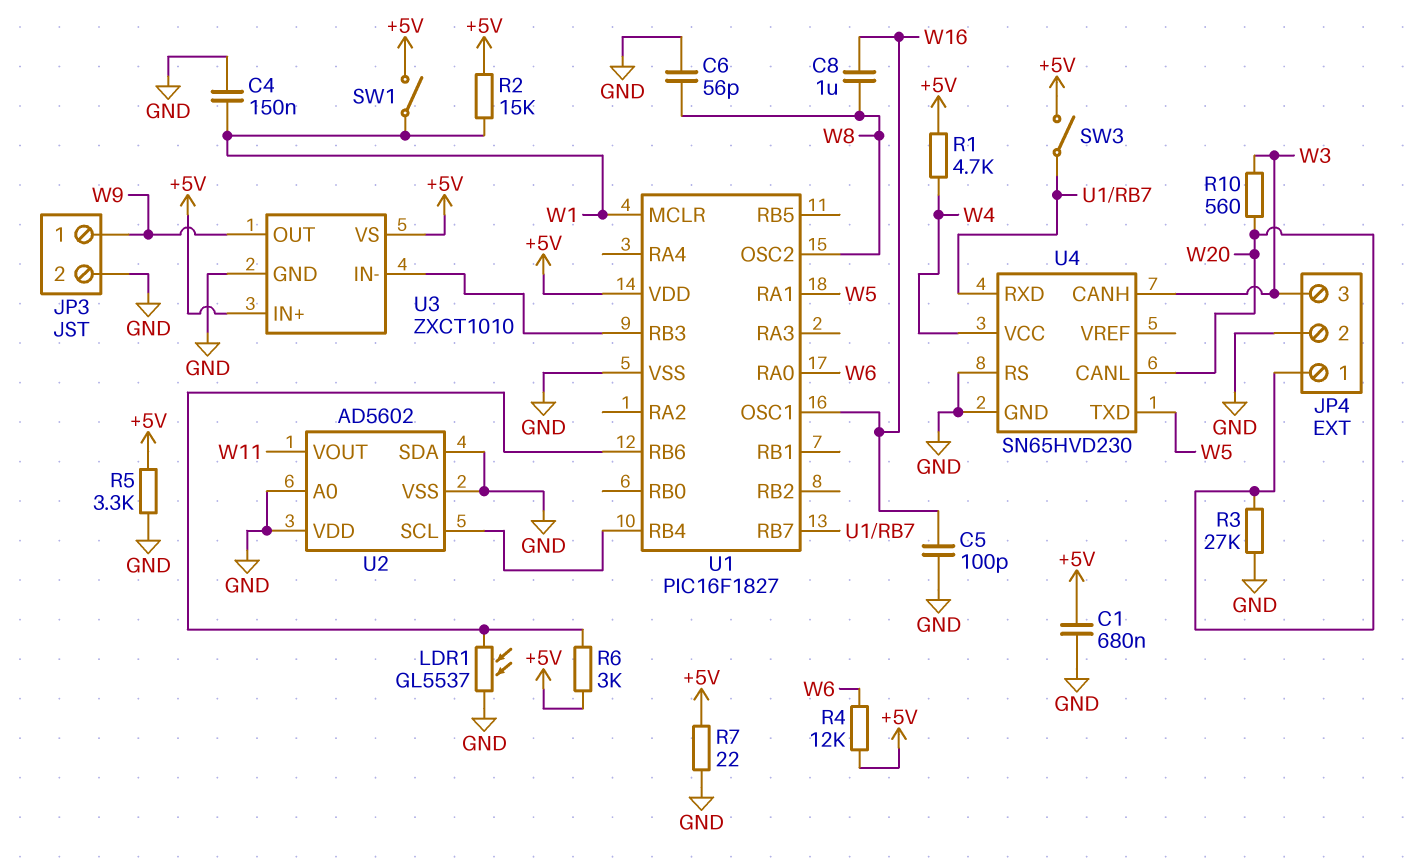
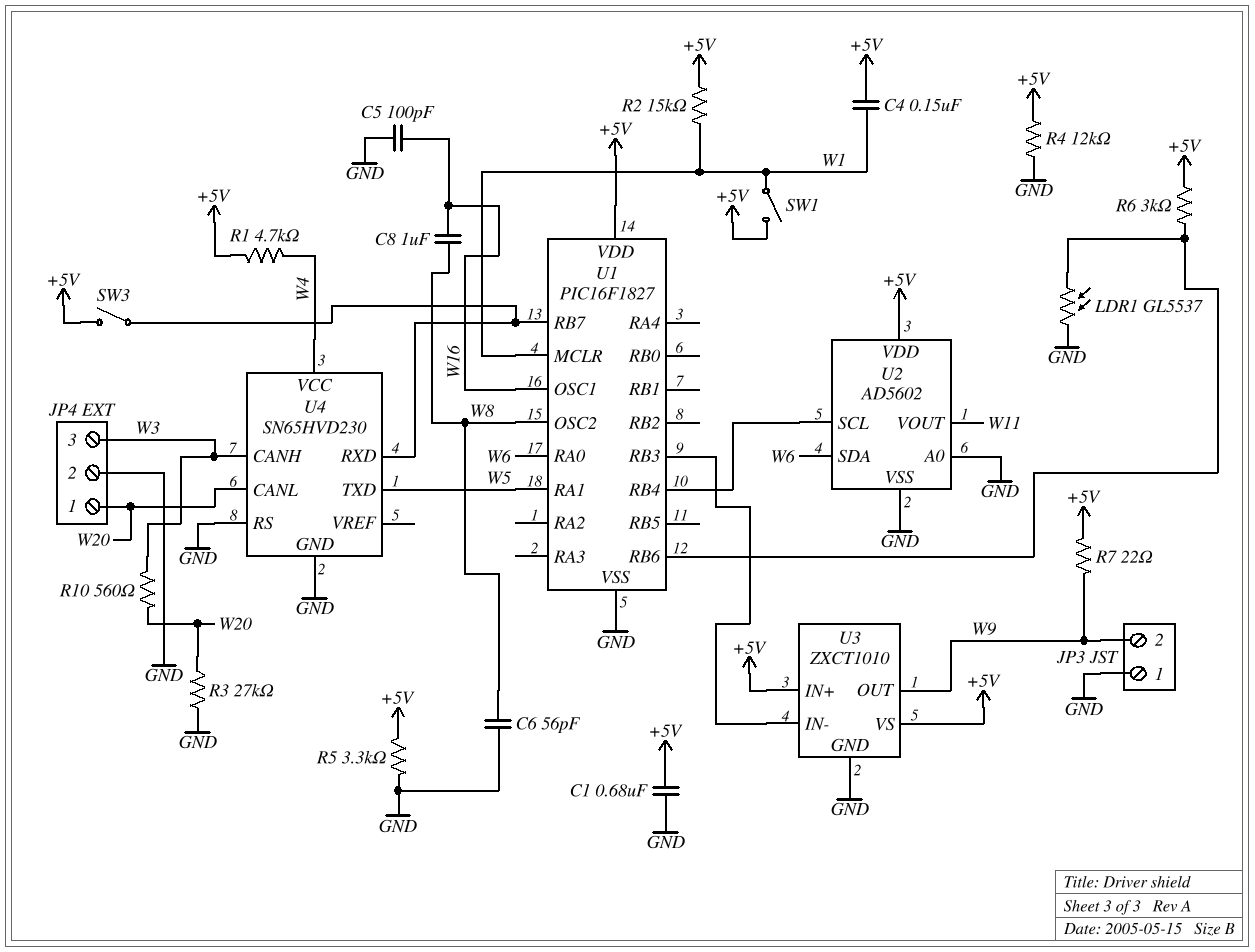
C4: 150nF (GND, W1) -> 150nF (+5V, W1)
JP3 pin 1: W9 -> GND
JP3 pin 2: GND -> W9
R4: 12k (+5V, W6) -> 12k (+5V, GND)
R7: 22 (+5V, GND) -> 22 (+5V, W9)
U2 pin SDA: GND -> W6
U2 pin VDD: GND -> +5V

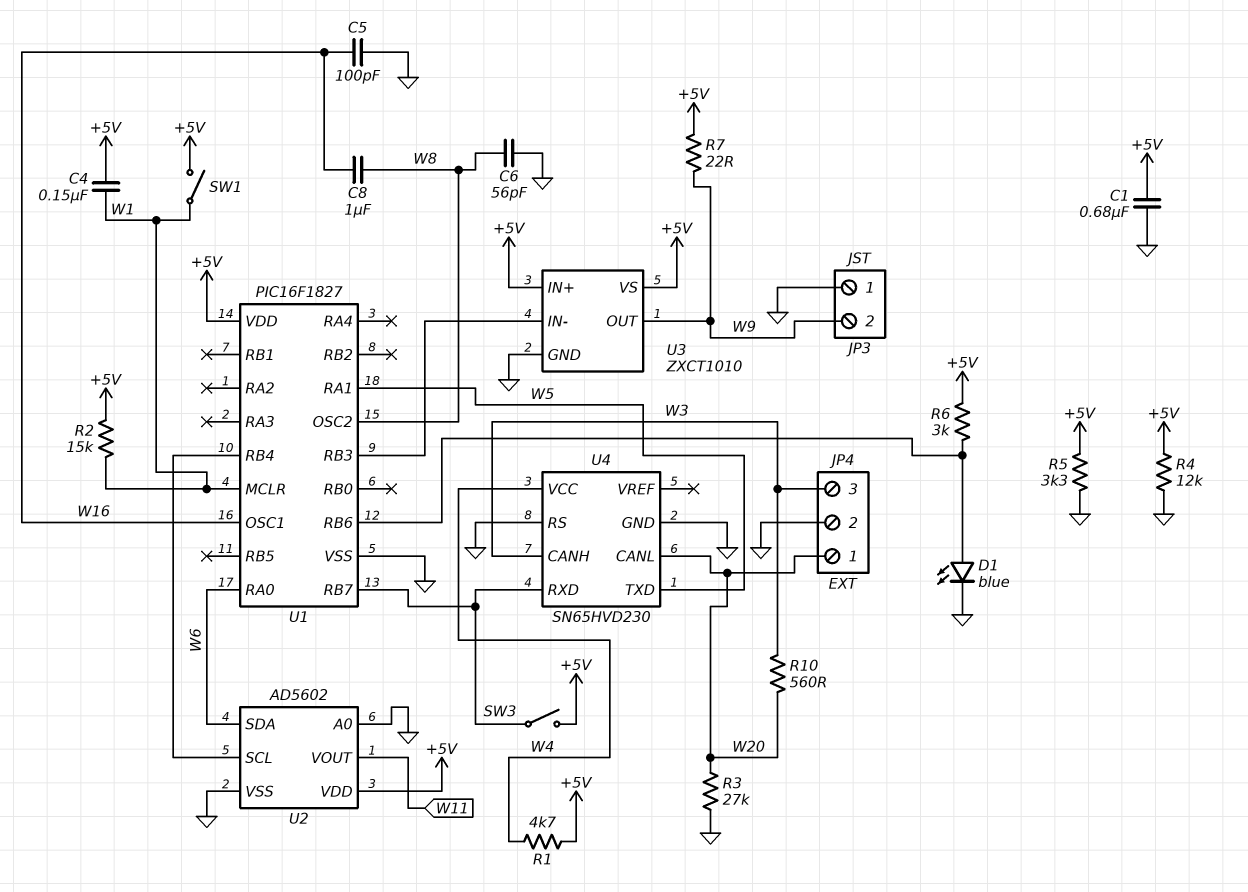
D1: none -> LED blue (A U1/RB6, K GND)
LDR1: GL5537 (GND, U1/RB6) -> none

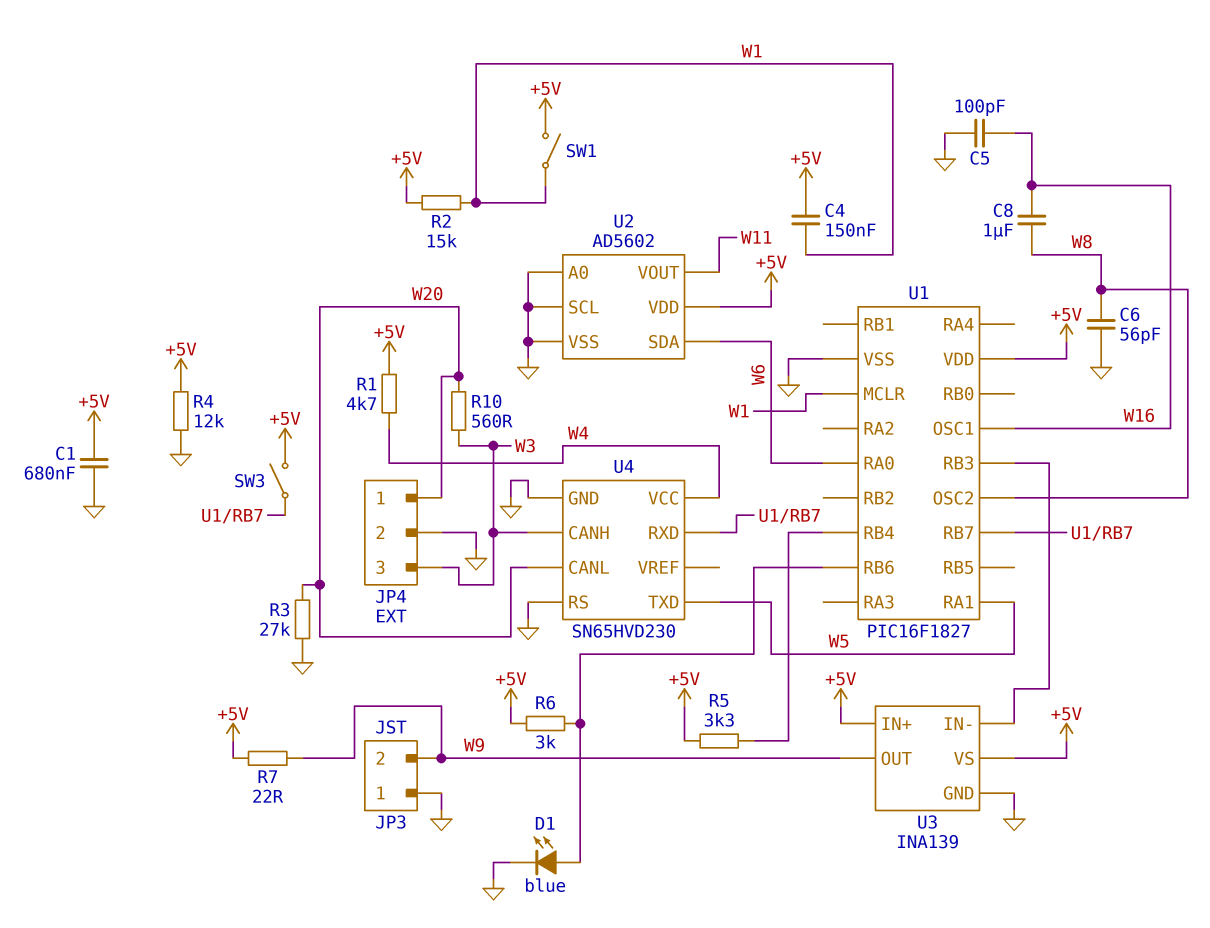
R5: 3.3k (+5V, GND) -> 3.3k (+5V, U1/RB4)
U2 pin SCL: U1/RB4 -> GND
U3: ZXCT1010 -> INA139

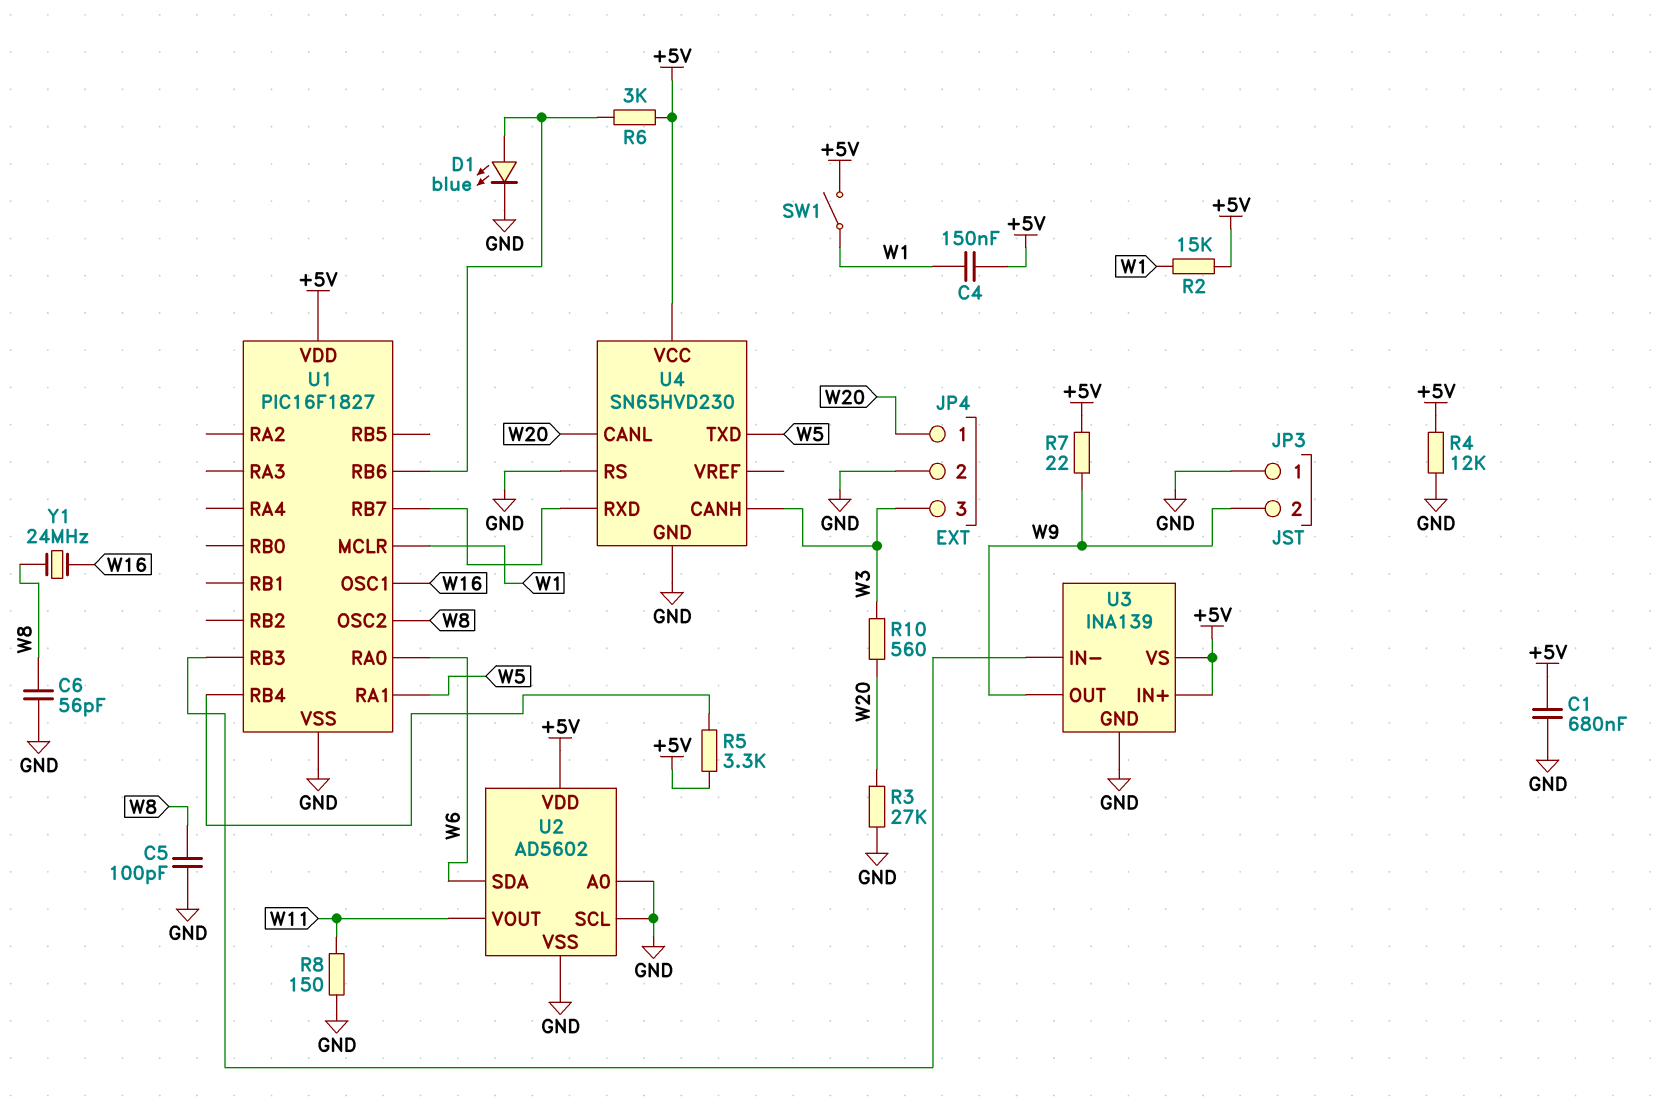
C5: 100pF (GND, W16) -> 100pF (GND, W8)
C8: 1uF (W8, W16) -> none
R1: 4.7k (+5V, W4) -> none
R8: none -> 150 (GND, W11)
SW3: switch (+5V, U1/RB7) -> none
U4 pin VCC: W4 -> +5V
Y1: none -> 24MHz (W8, W16)

